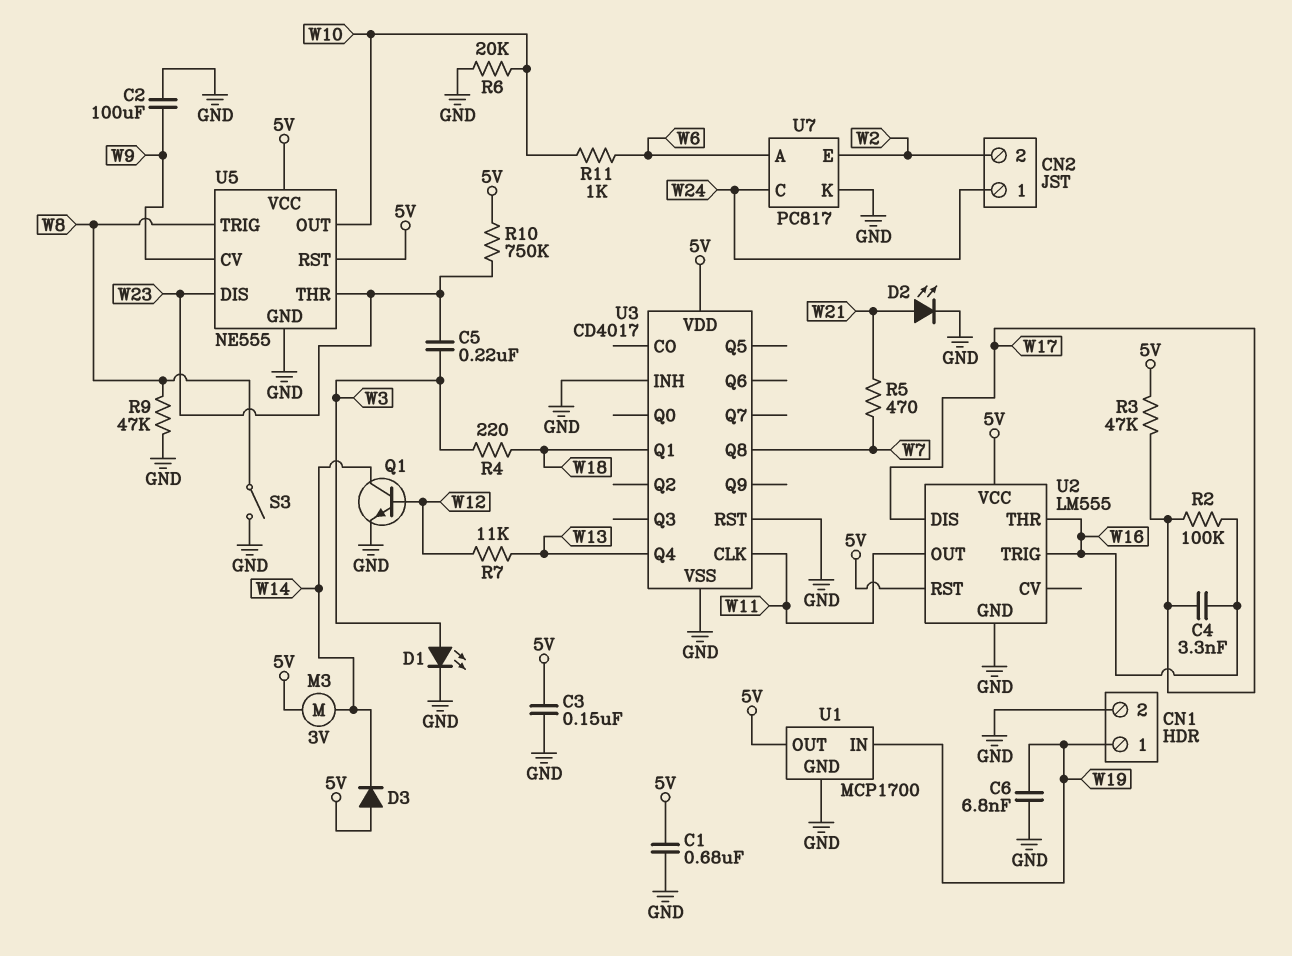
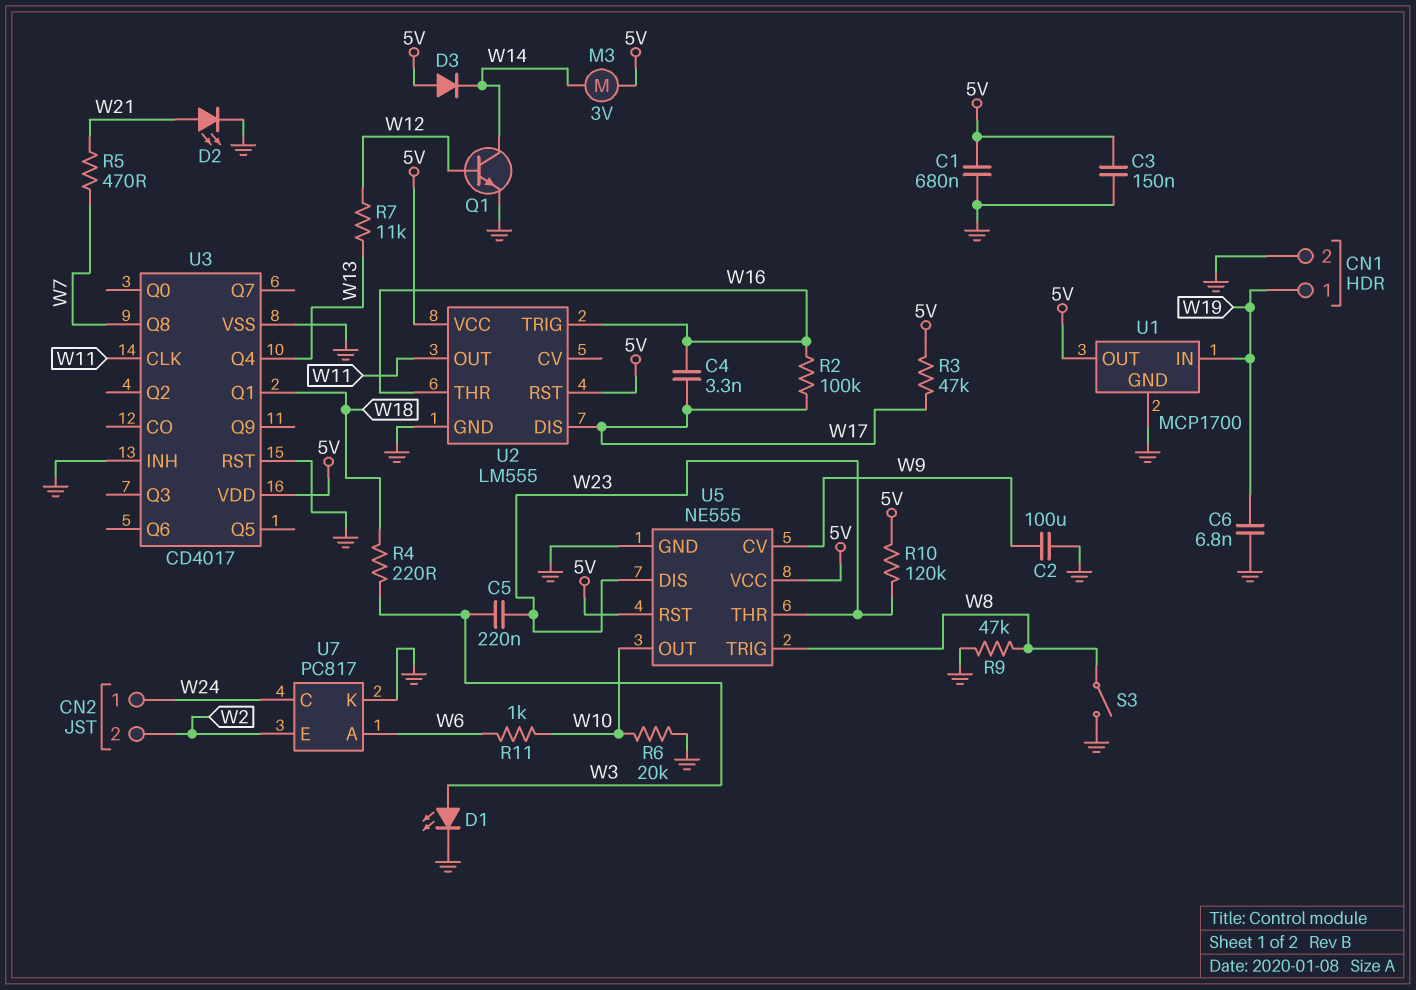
R10: 750k (5V, W23) -> 120k (5V, W23)

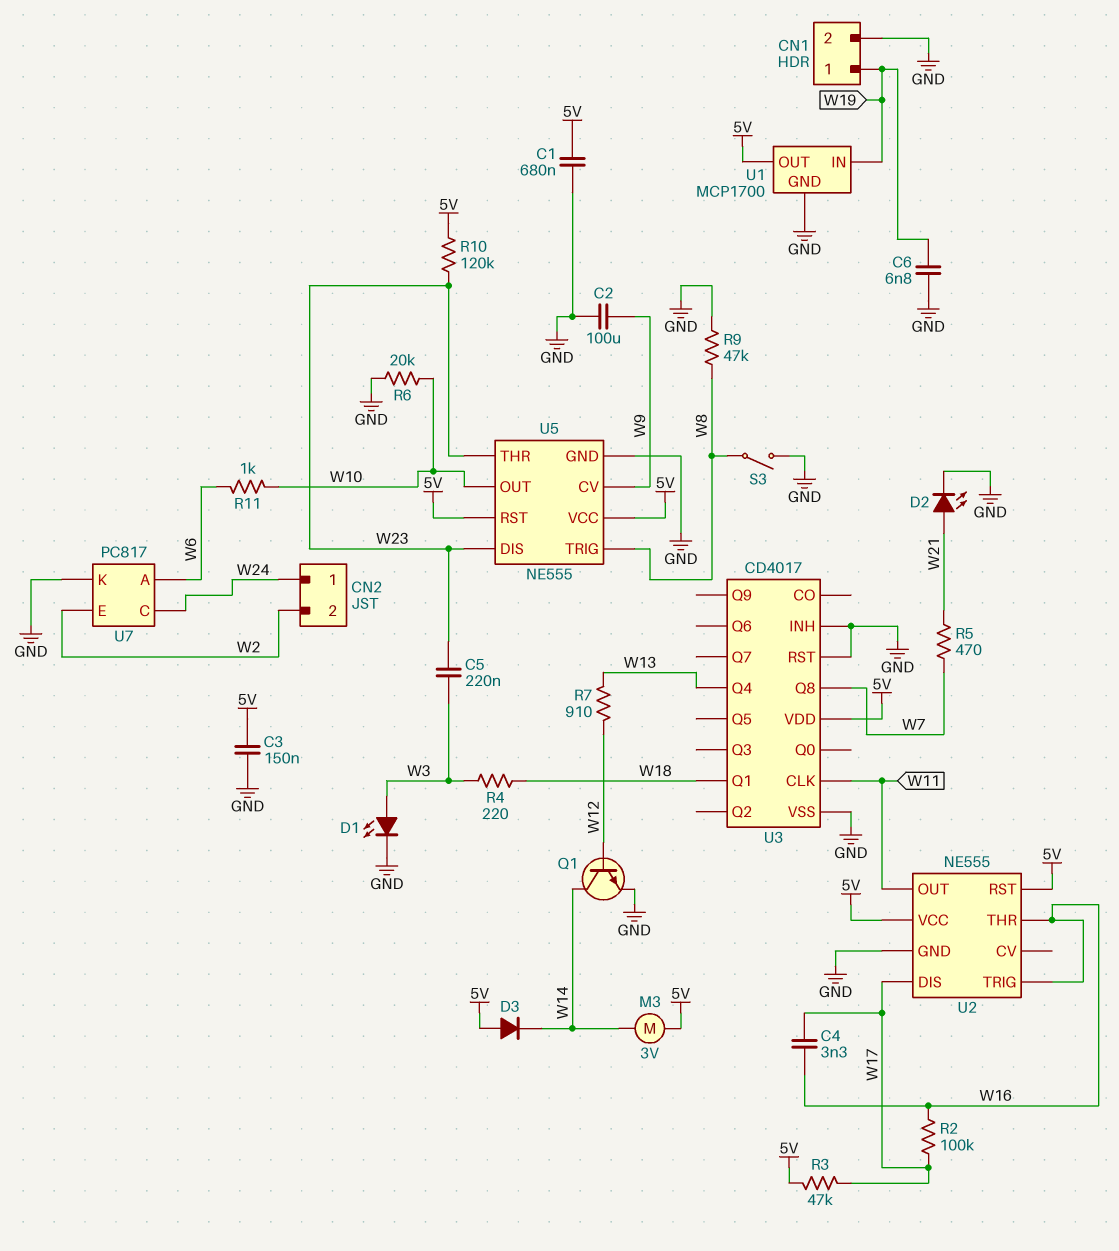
R7: 11k (W12, W13) -> 910 (W12, W13)
U2: LM555 -> NE555

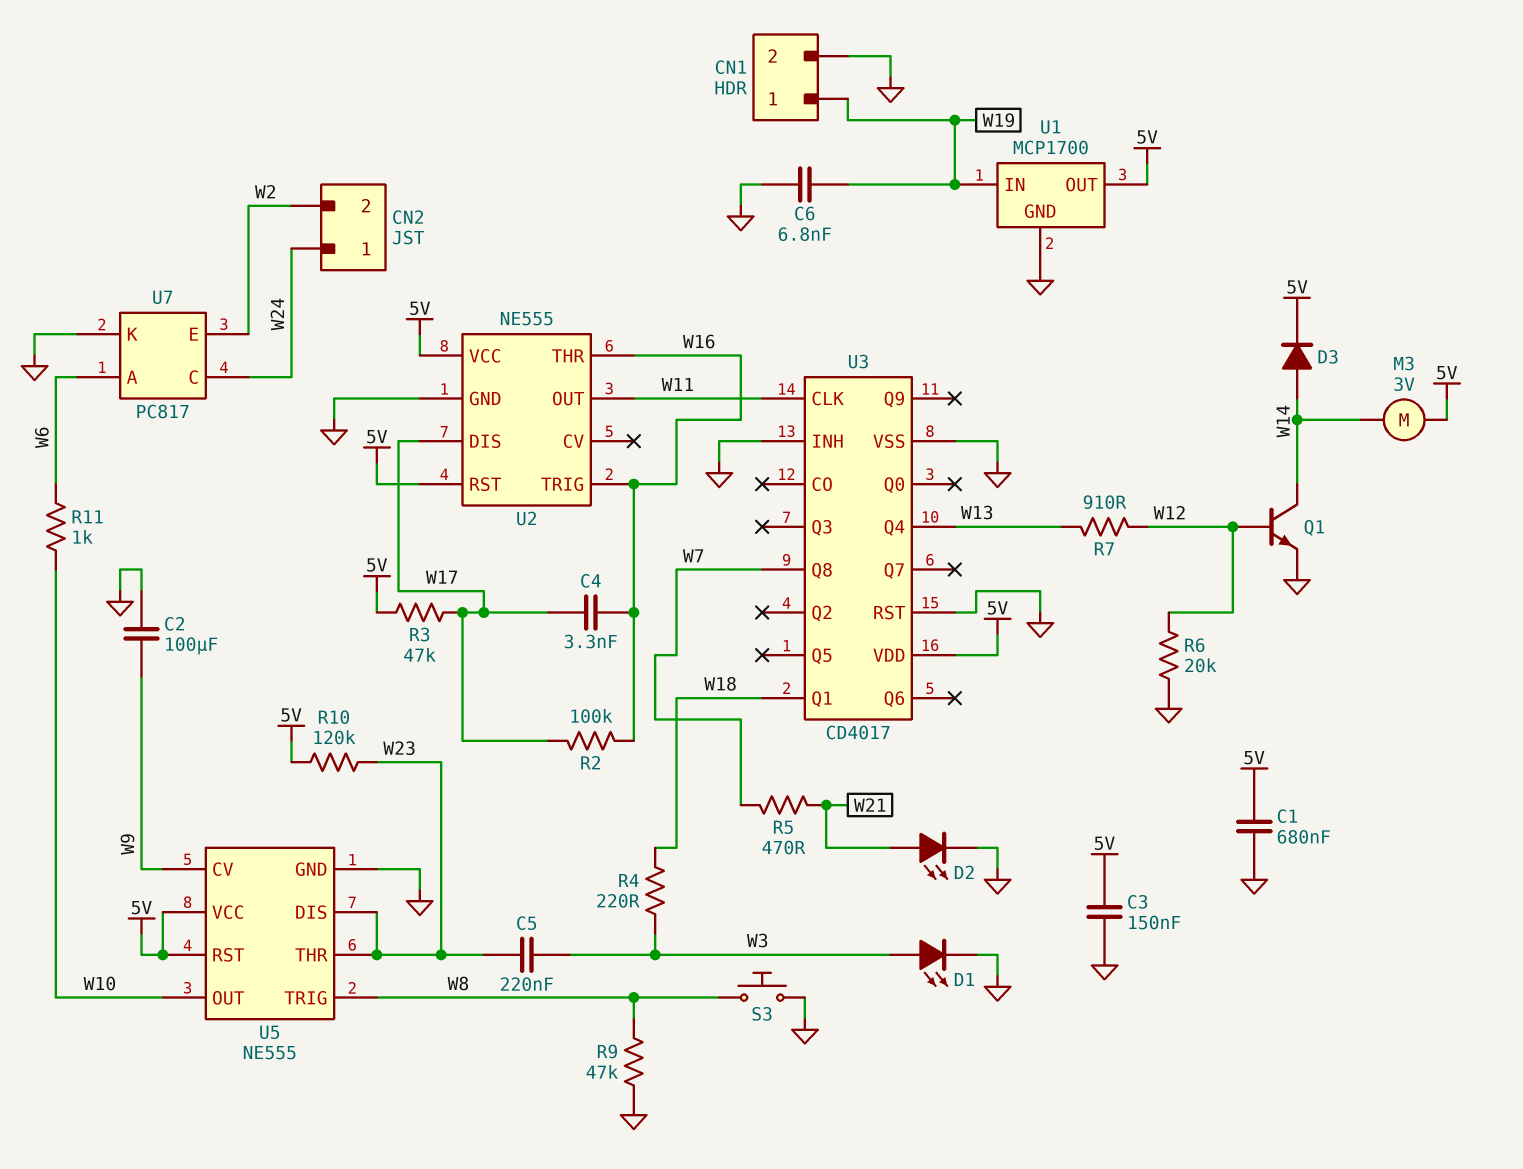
D3: diode (A 5V, K W14) -> diode (A W14, K 5V)
R6: 20k (GND, W10) -> 20k (GND, W12)
S3: switch (GND, W8) -> button (GND, W8)

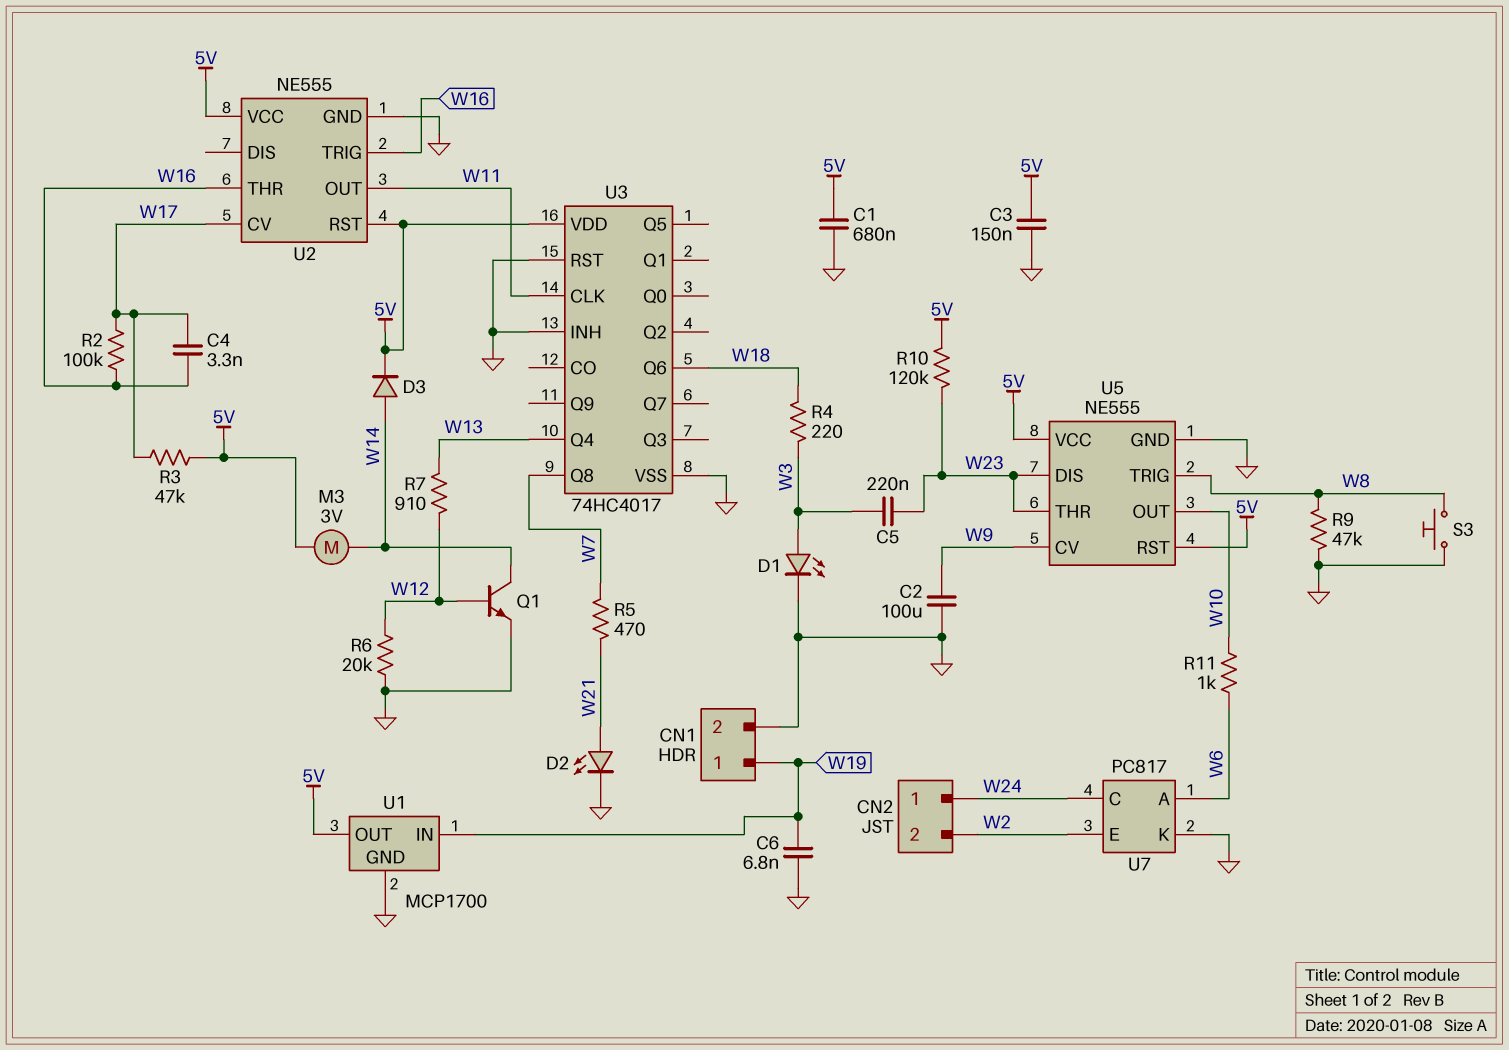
U2 pin CV: none -> W17
U2 pin DIS: W17 -> none
U3: CD4017 -> 74HC4017
U3 pin Q1: W18 -> none
U3 pin Q6: none -> W18

